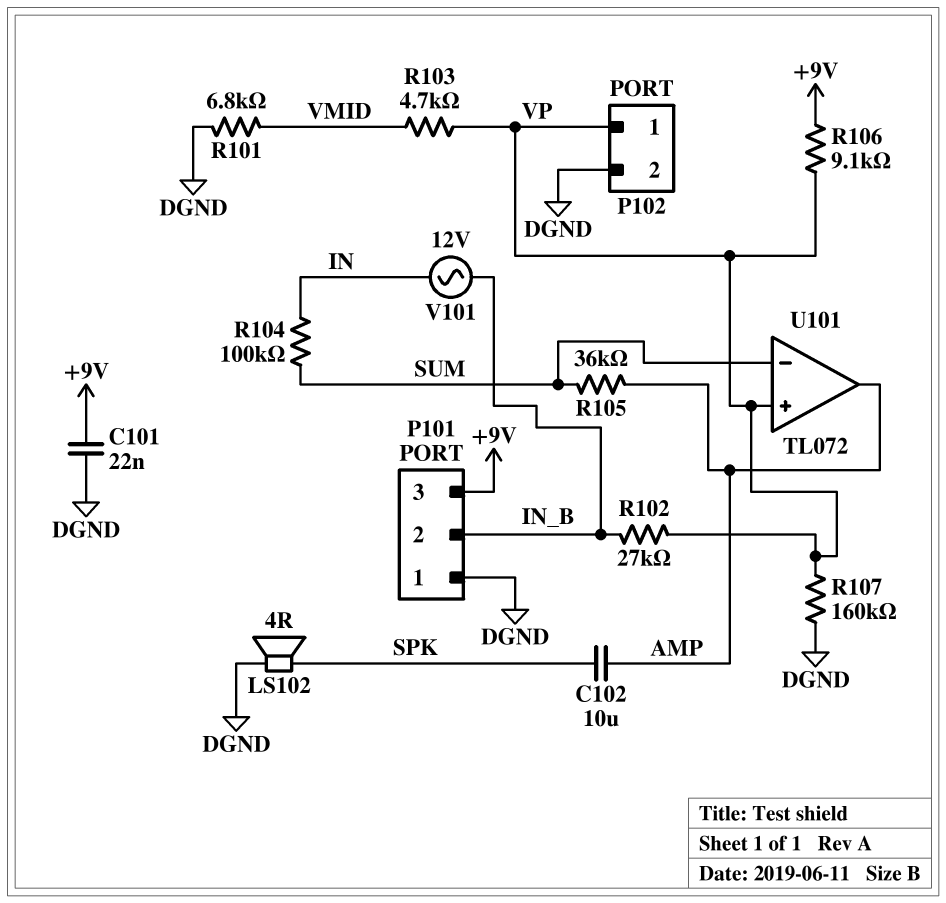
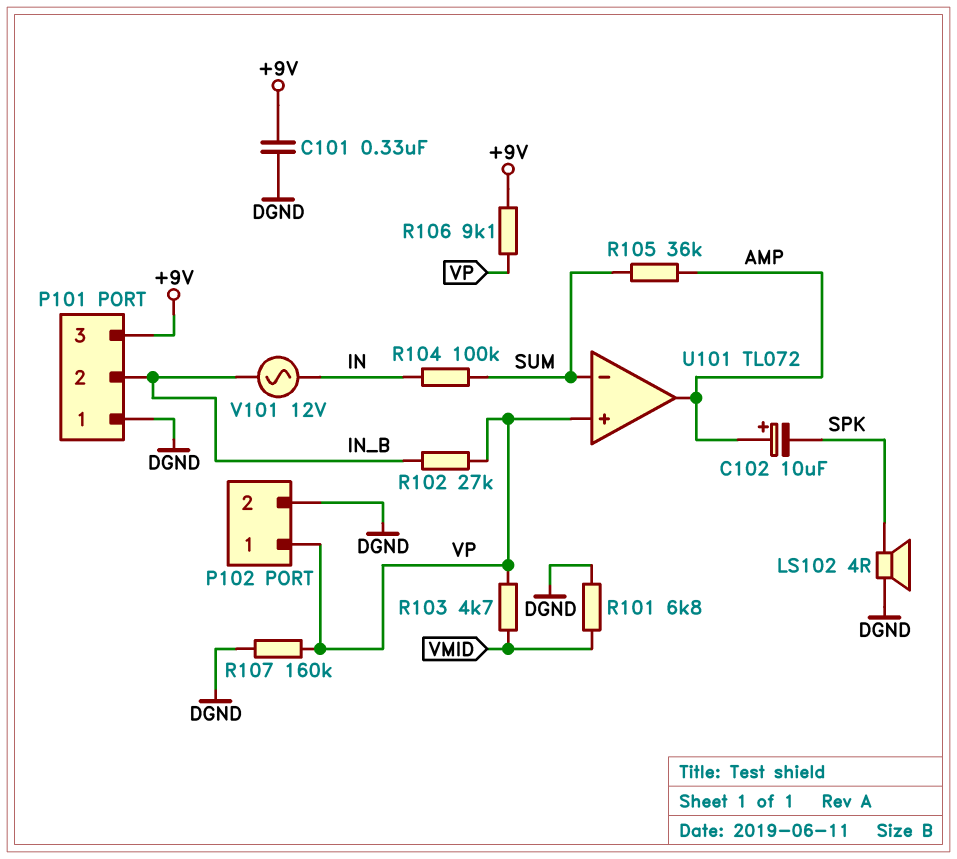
C101: 22nF (+9V, DGND) -> 330nF (+9V, DGND)
C102: 10uF (AMP, SPK) -> 10uF (plus AMP, minus SPK)

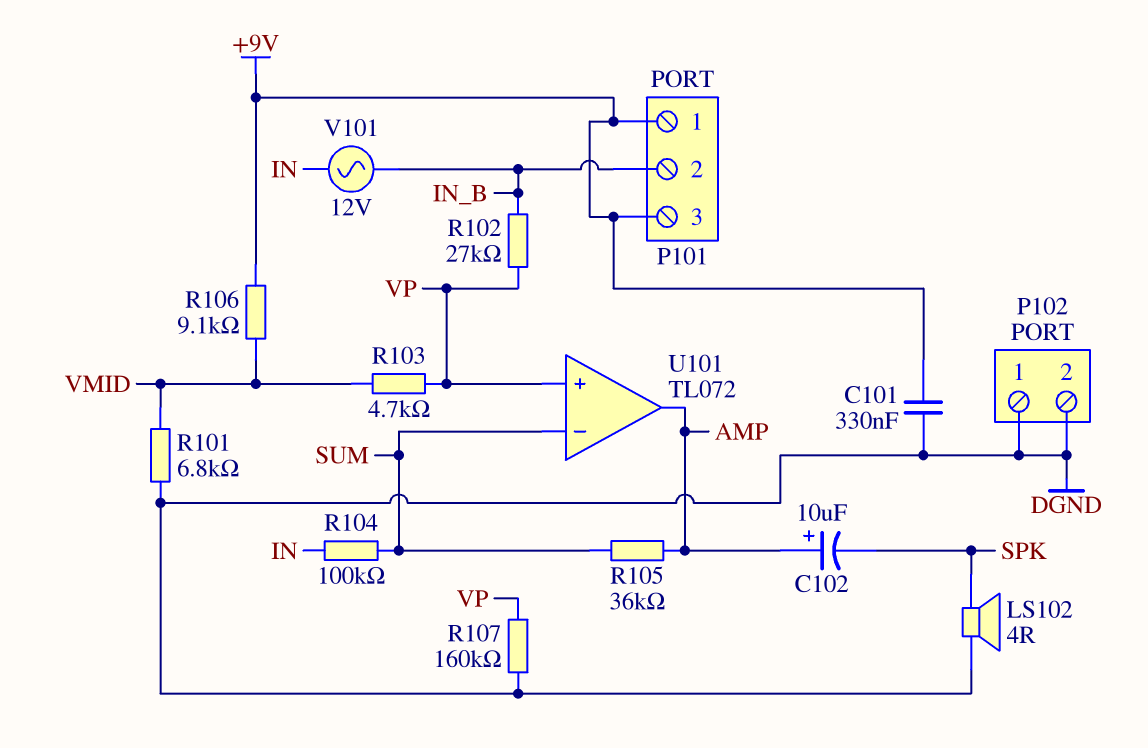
P101 pin 1: DGND -> +9V
P102 pin 1: VP -> DGND
R106: 9.1k (+9V, VP) -> 9.1k (+9V, VMID)

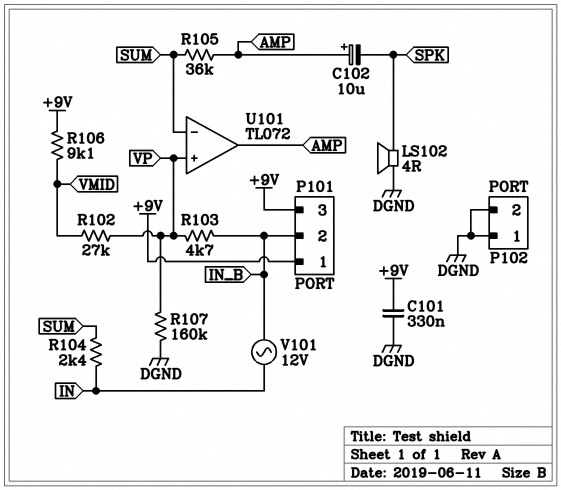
R101: 6.8k (DGND, VMID) -> none
R102: 27k (IN_B, VP) -> 27k (VMID, VP)
R103: 4.7k (VMID, VP) -> 4.7k (IN_B, VP)
R104: 100k (IN, SUM) -> 2.4k (IN, SUM)

